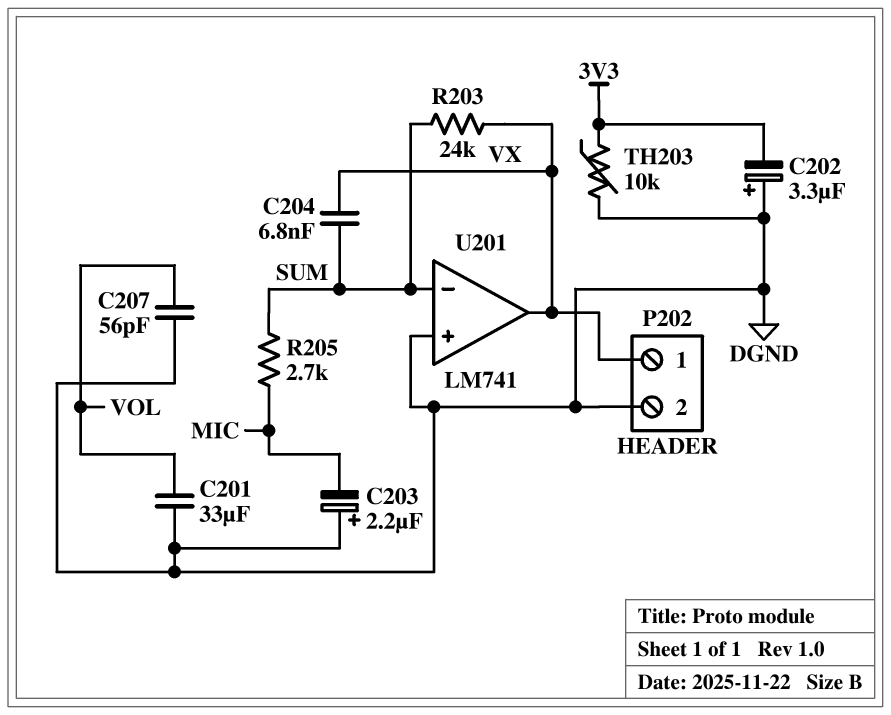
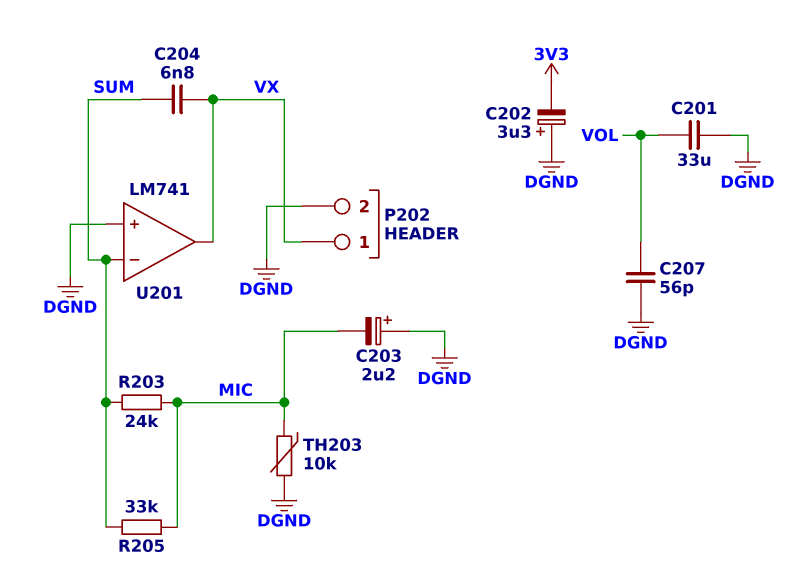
R203: 24k (SUM, VX) -> 24k (MIC, SUM)
R205: 2.7k (MIC, SUM) -> 33k (MIC, SUM)
TH203: 10k (3V3, DGND) -> 10k (DGND, MIC)

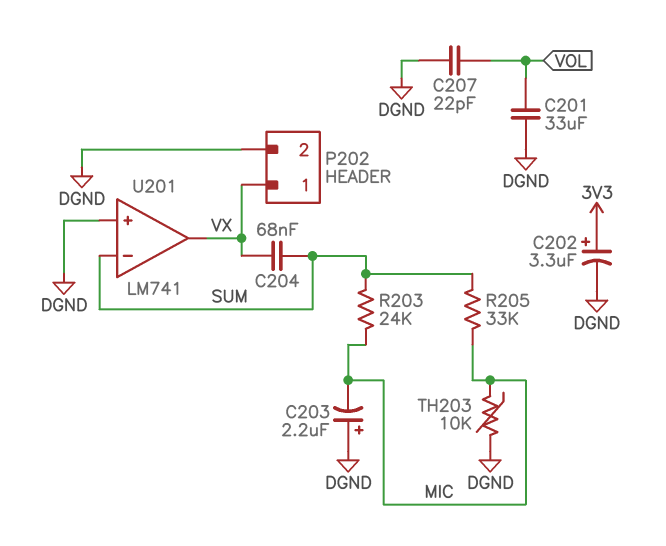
C202: 3.3uF (plus DGND, minus 3V3) -> 3.3uF (plus 3V3, minus DGND)
C204: 6.8nF (SUM, VX) -> 68nF (SUM, VX)
C207: 56pF (DGND, VOL) -> 22pF (DGND, VOL)

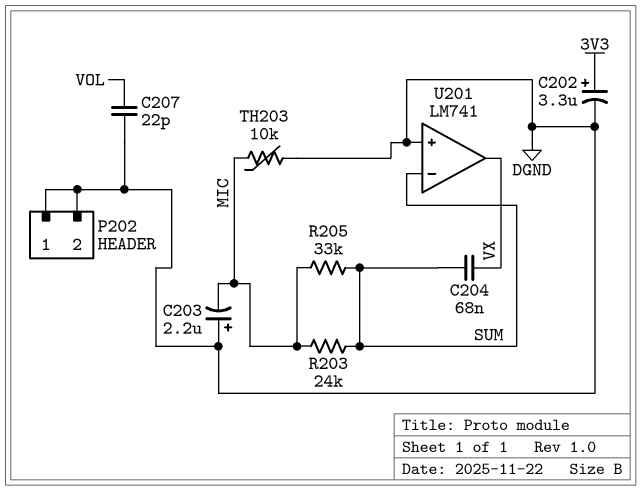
C201: 33uF (DGND, VOL) -> none
P202 pin 1: VX -> DGND

